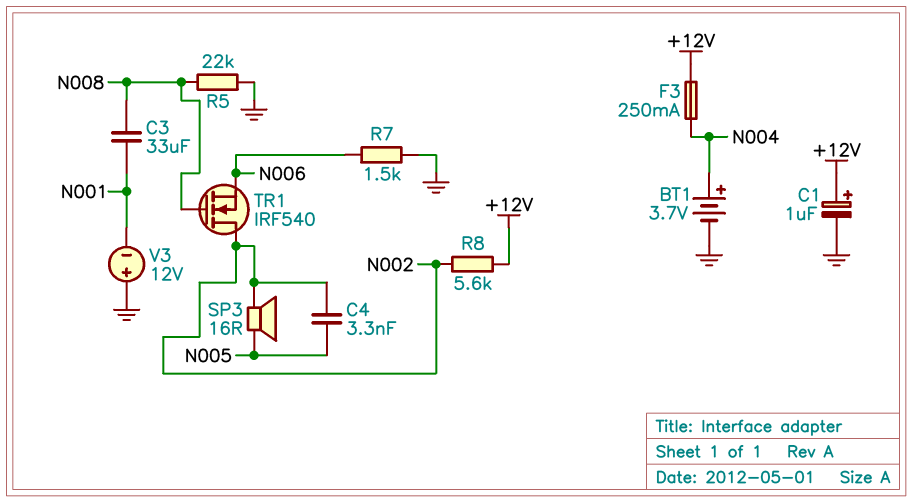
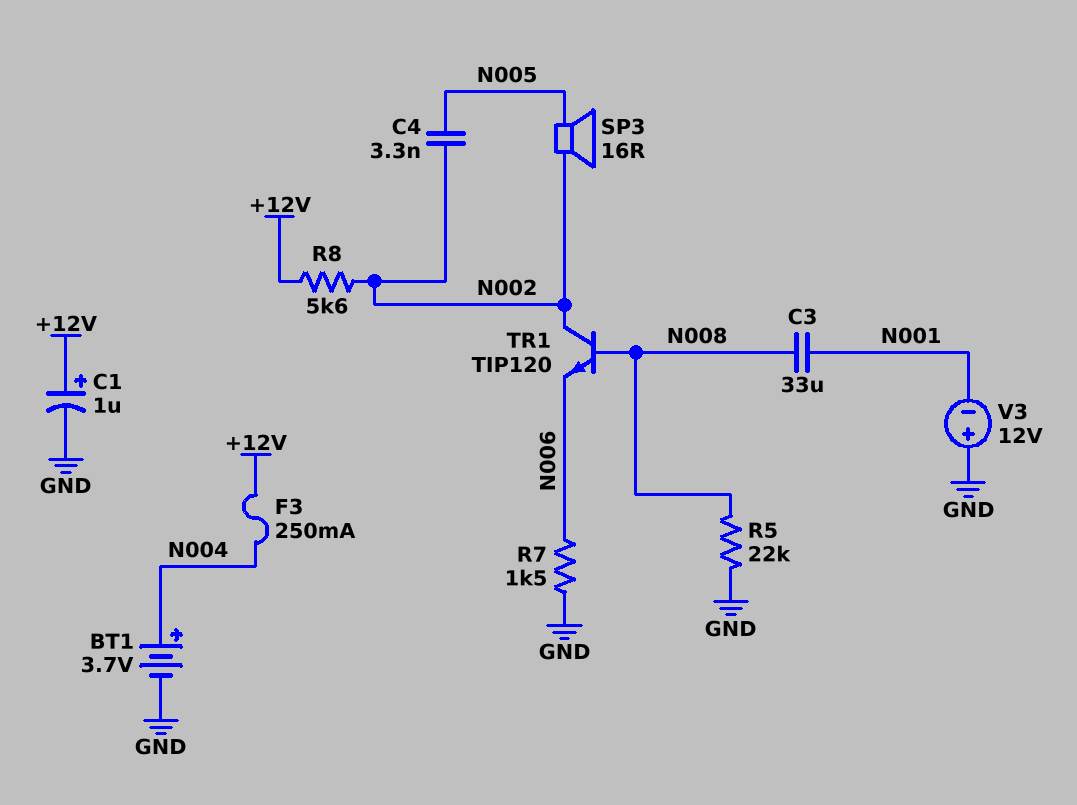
TR1: NMOS IRF540 (G N008, D N002, S N006) -> NPN TIP120 (B N008, C N002, E N006)

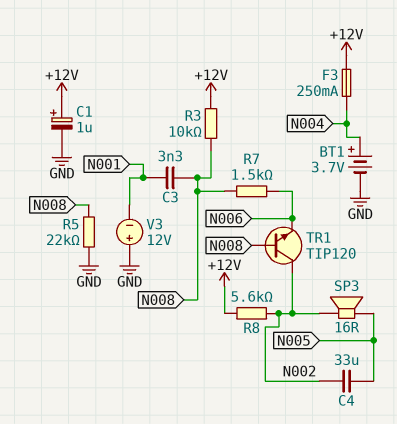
C3: 33uF (N001, N008) -> 3.3nF (N001, N008)
C4: 3.3nF (N002, N005) -> 33uF (N002, N005)
R3: none -> 10k (+12V, N008)
R7: 1.5k (GND, N006) -> 1.5k (N006, N008)

